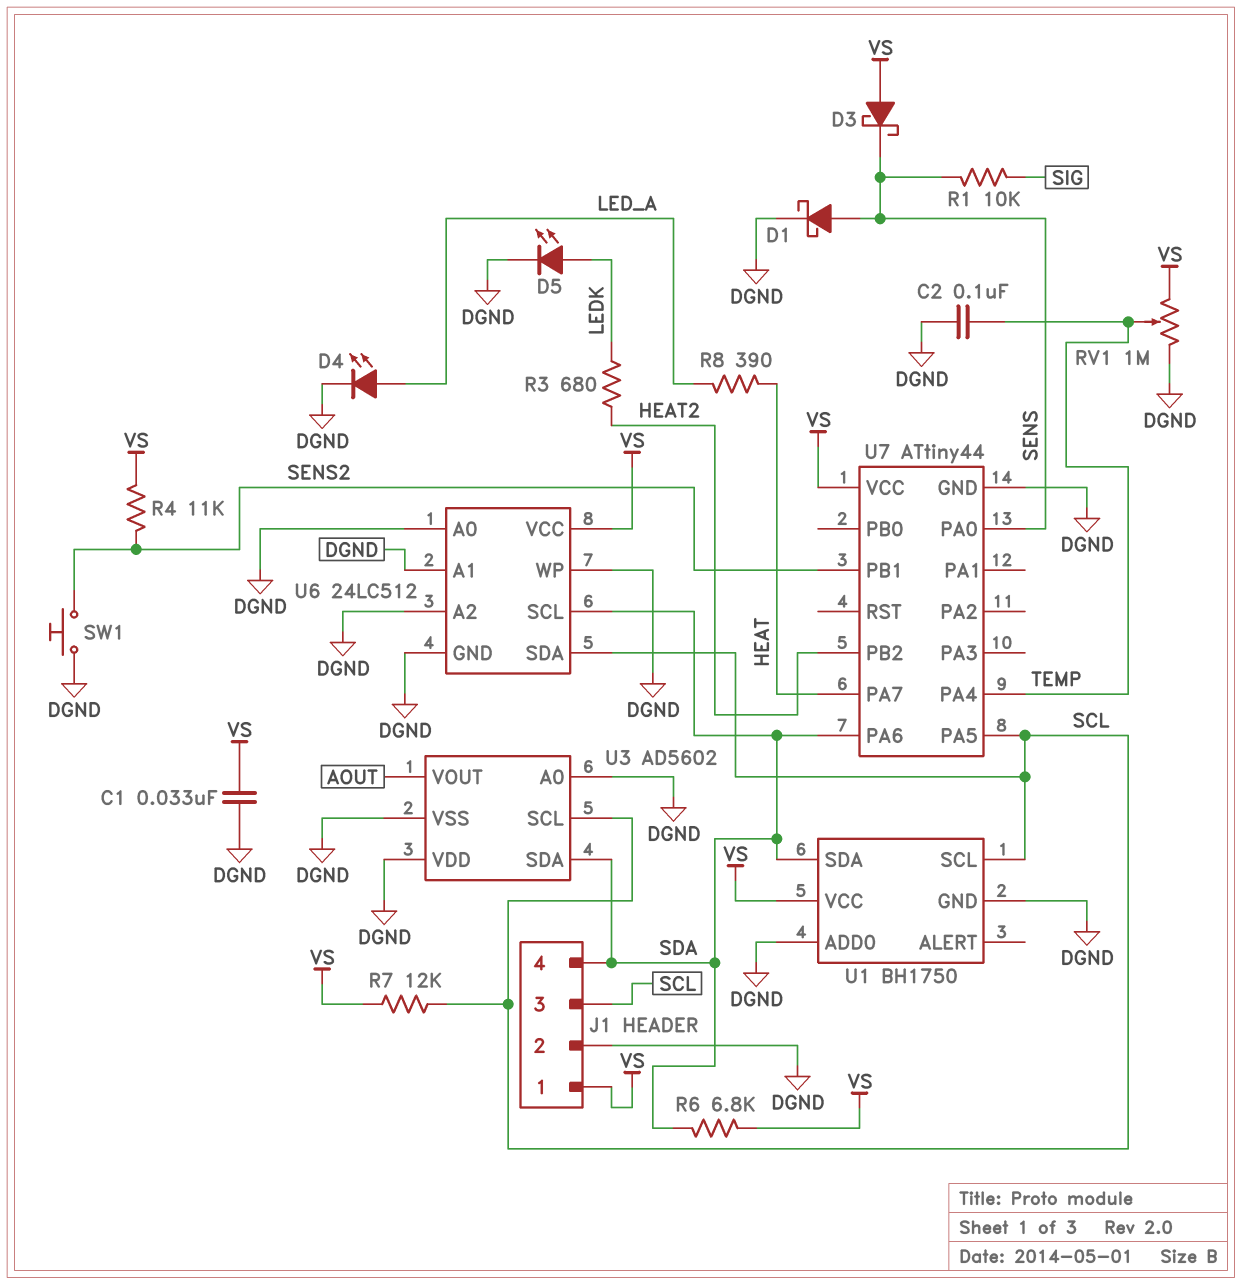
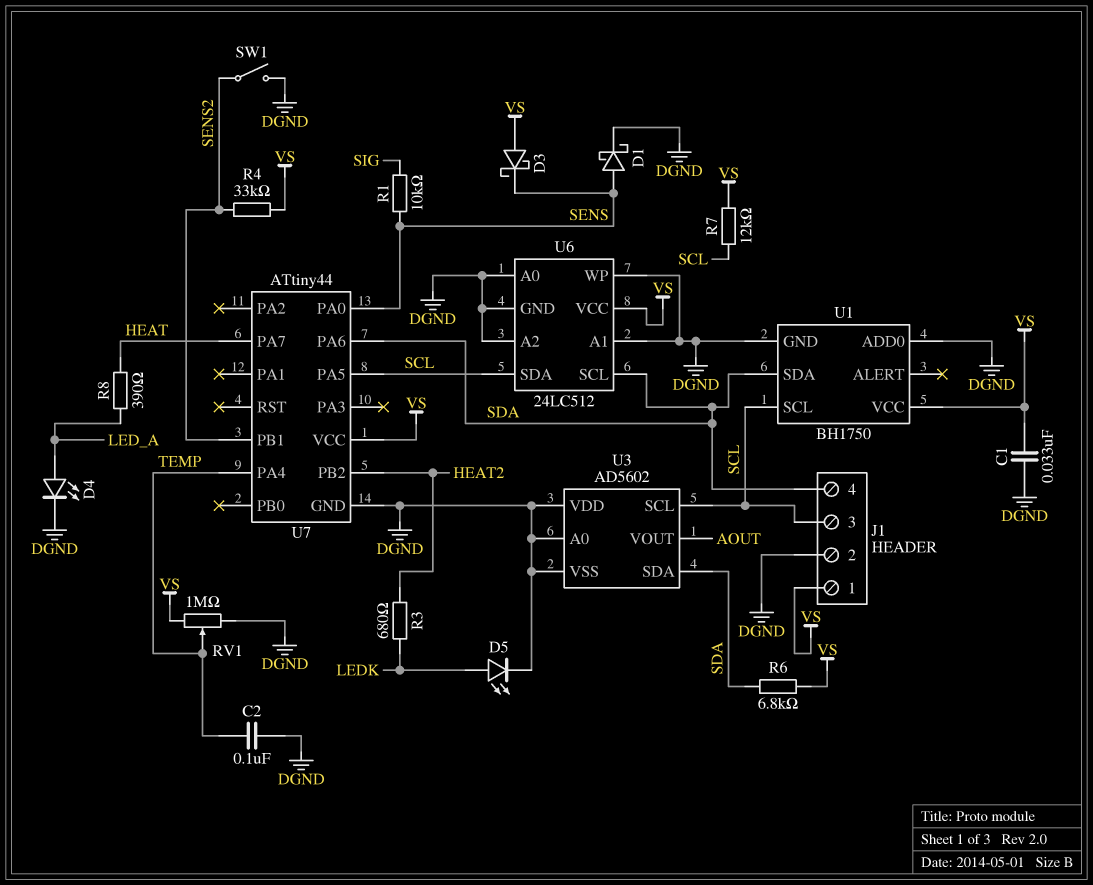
R4: 11k (SENS2, VS) -> 33k (SENS2, VS)
SW1: button (DGND, SENS2) -> switch (DGND, SENS2)

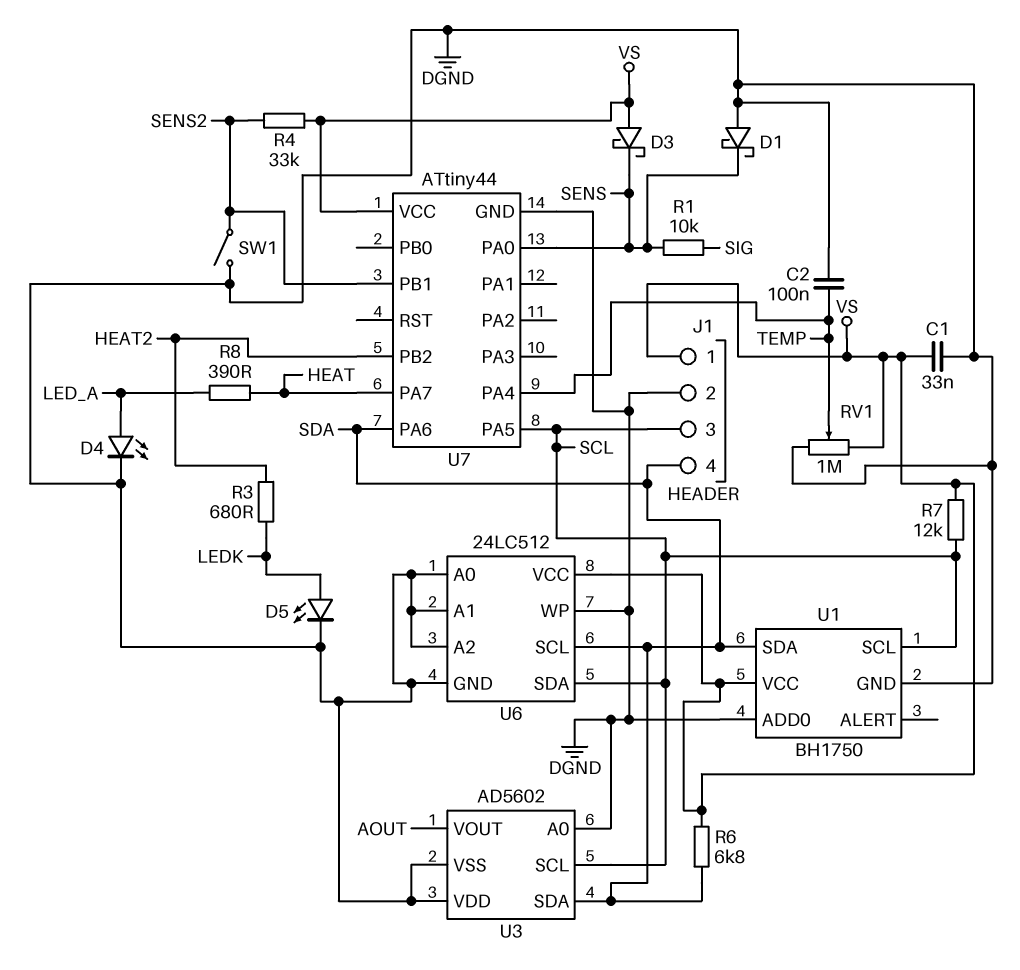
D1: schottky (A SENS, K DGND) -> schottky (A DGND, K SENS)

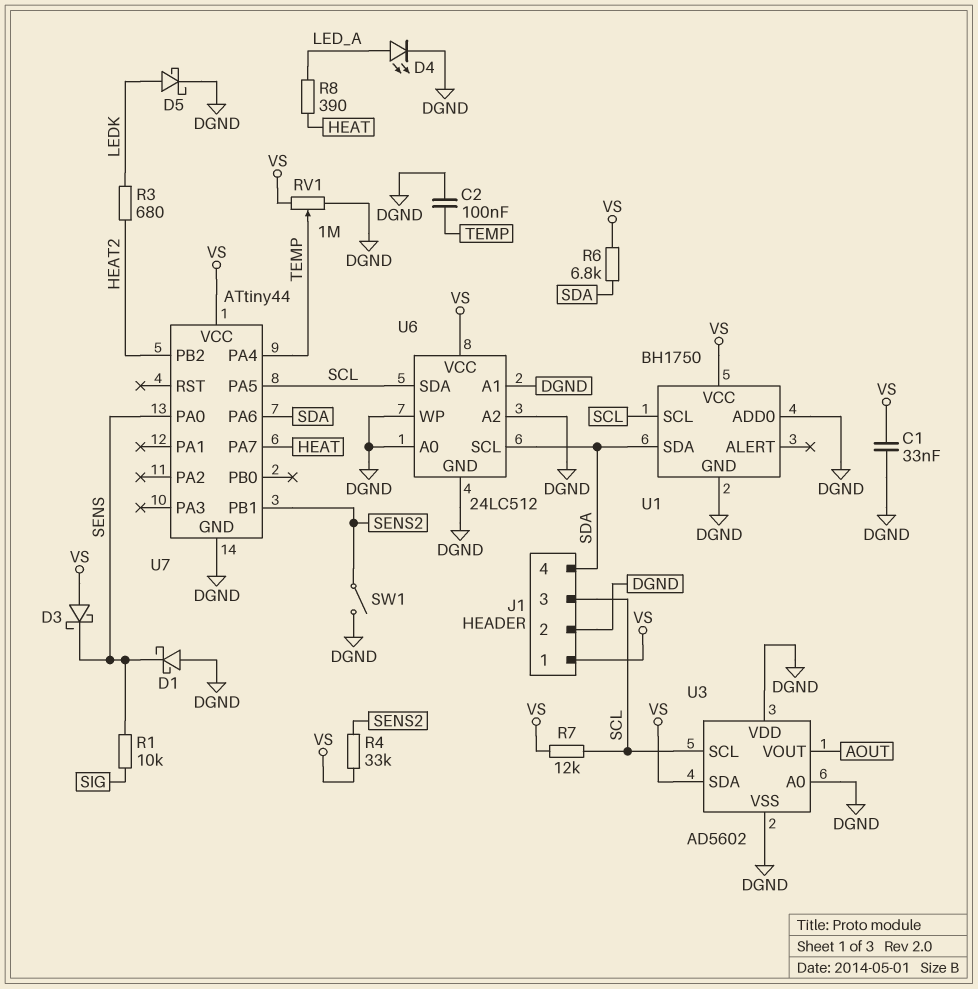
D5: LED (A LEDK, K DGND) -> schottky (A LEDK, K DGND)
U3 pin SDA: SDA -> VS

